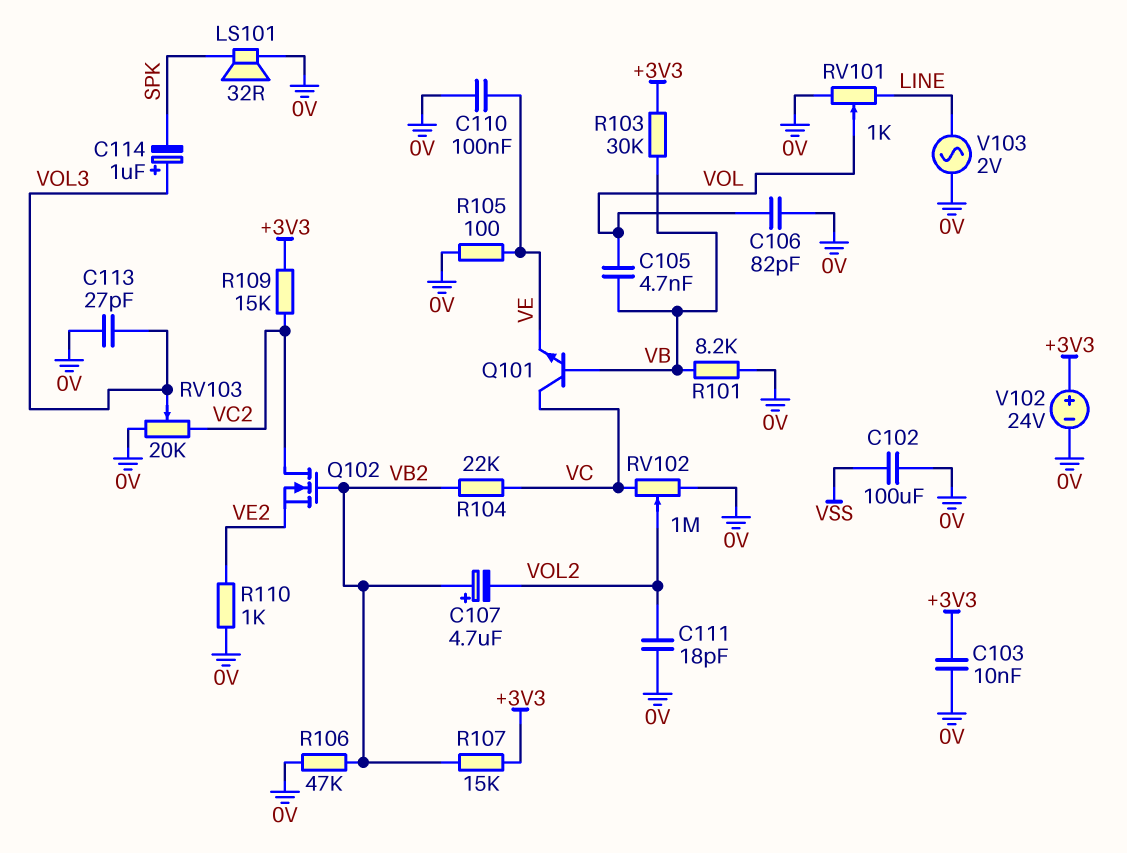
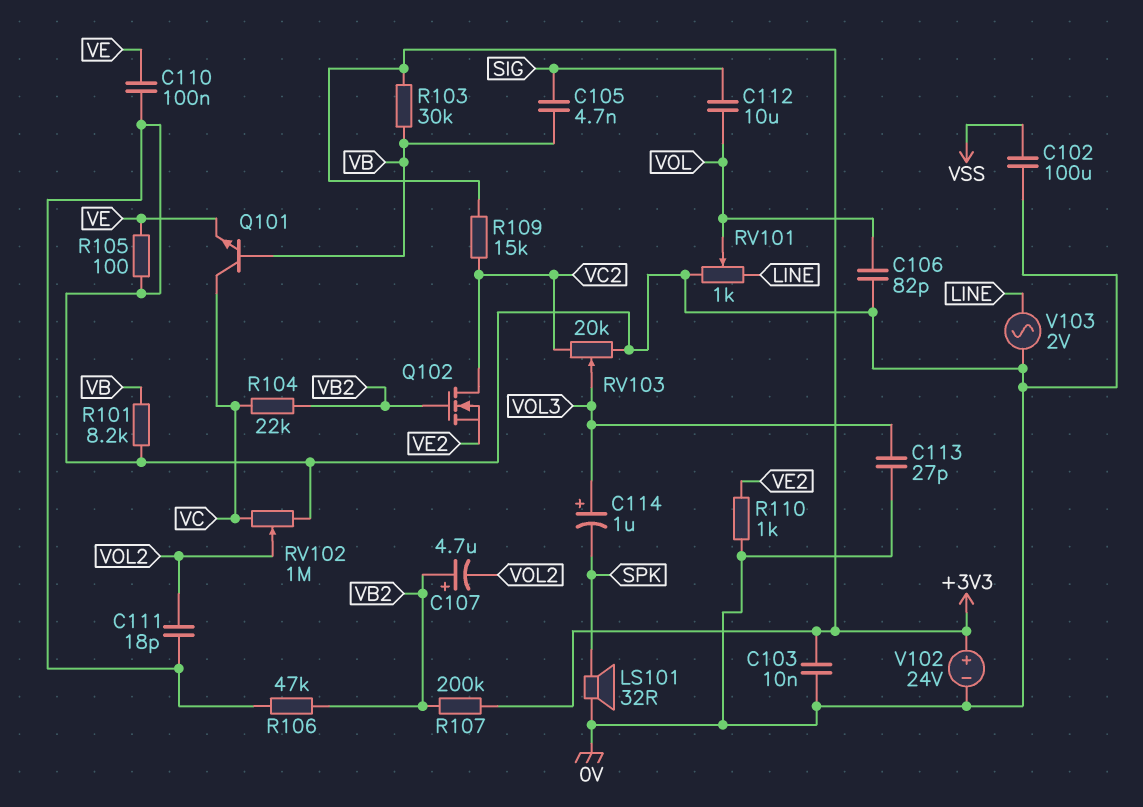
C105: 4.7nF (VB, VOL) -> 4.7nF (SIG, VB)
C112: none -> 10uF (SIG, VOL)
R107: 15k (+3V3, VB2) -> 200k (+3V3, VB2)

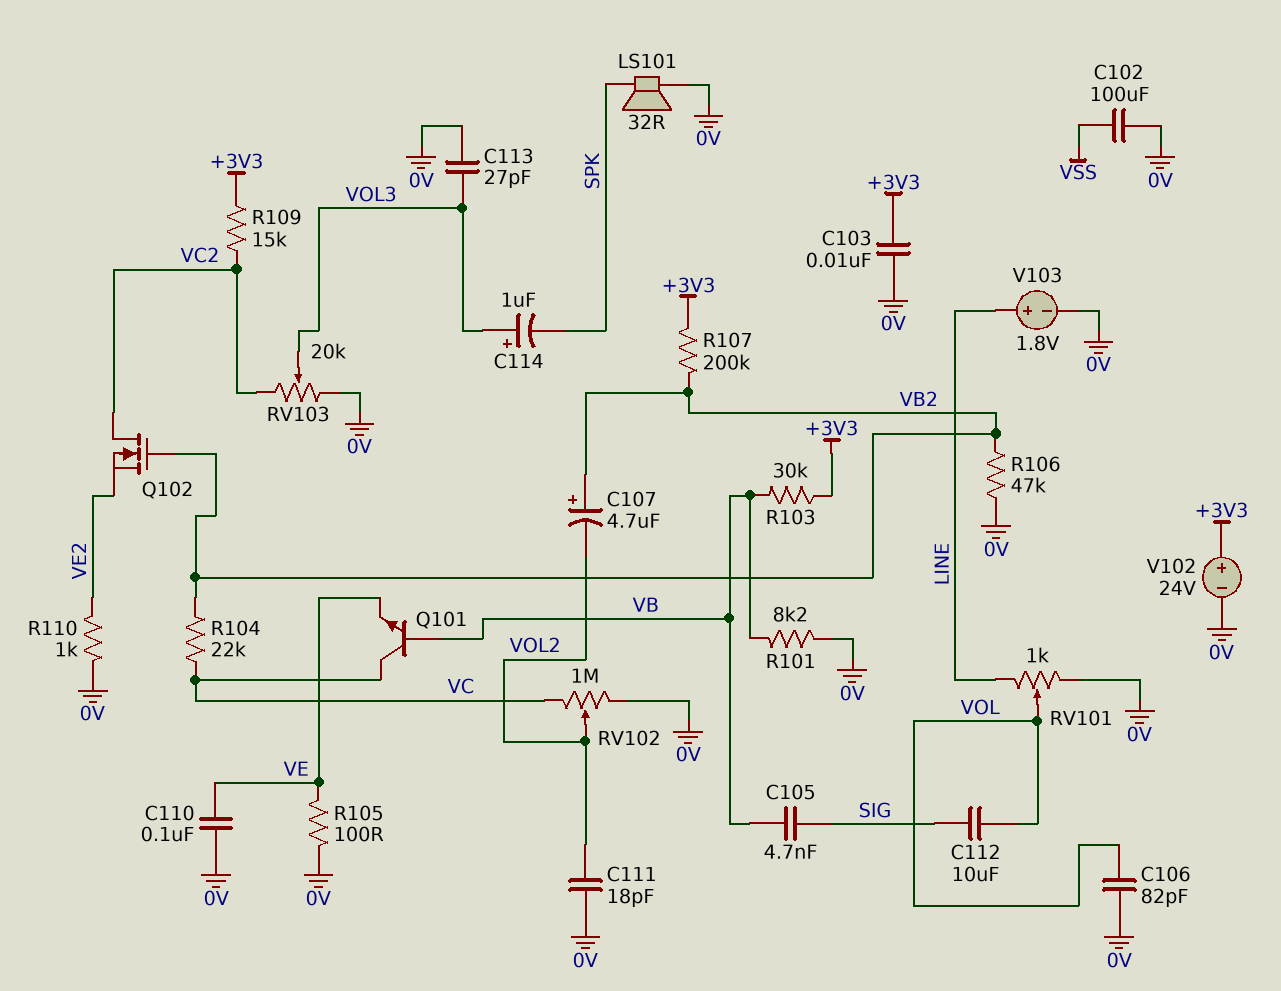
V103: AC 2V (0V, LINE) -> 1.8V (plus LINE, minus 0V)

